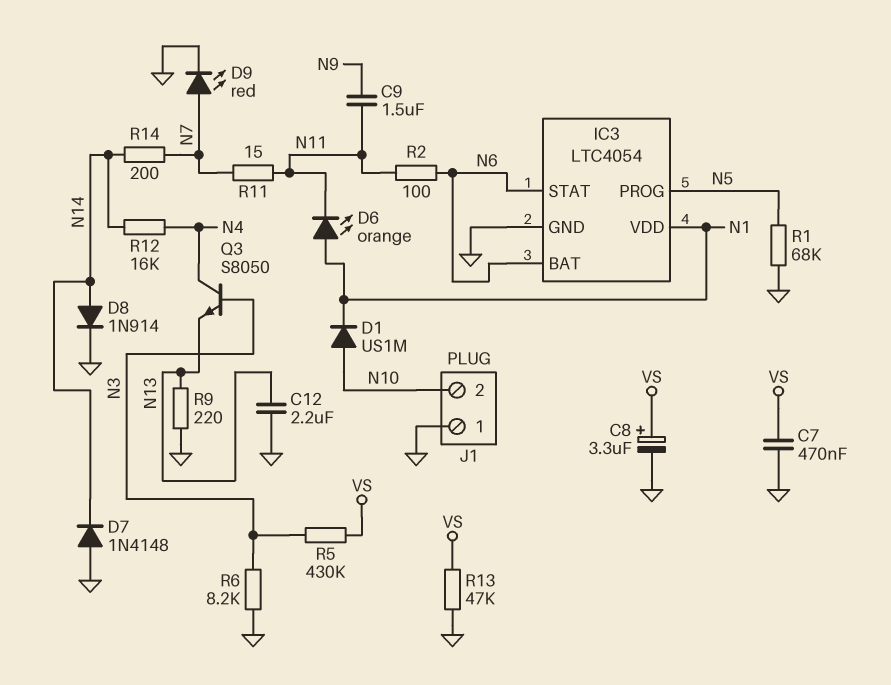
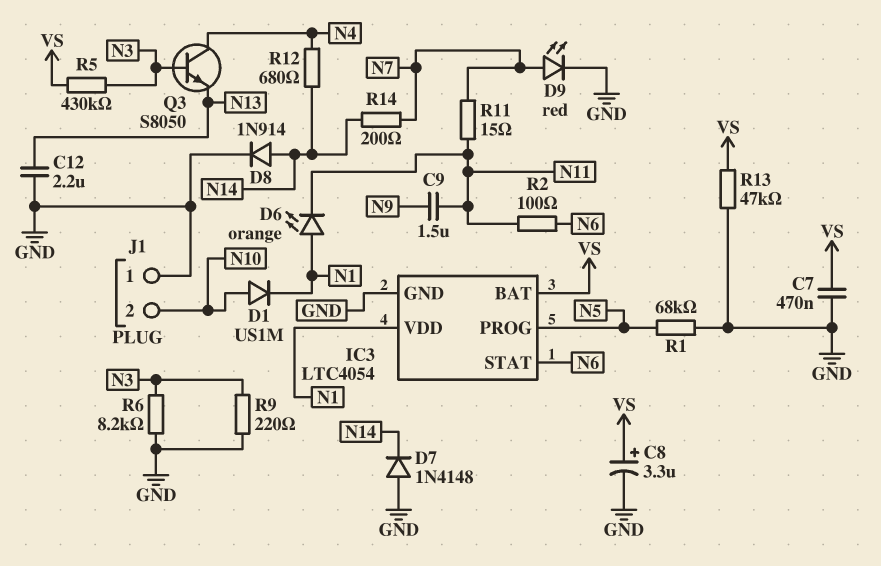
IC3 pin BAT: N6 -> VS
R9: 220 (GND, N13) -> 220 (GND, N3)
R12: 16k (N4, N14) -> 680 (N4, N14)

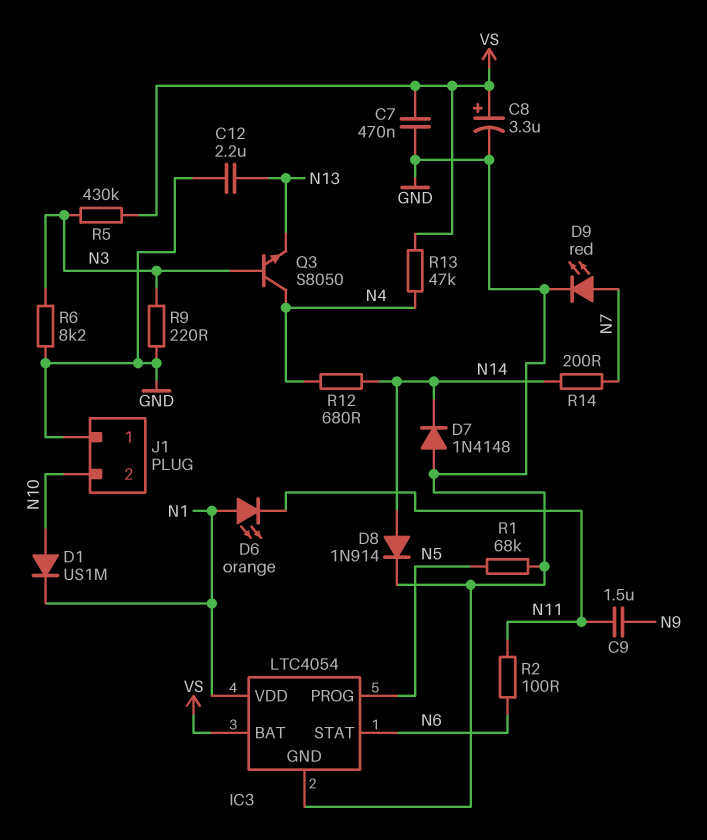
R11: 15 (N7, N11) -> none
R13: 47k (GND, VS) -> 47k (N4, VS)

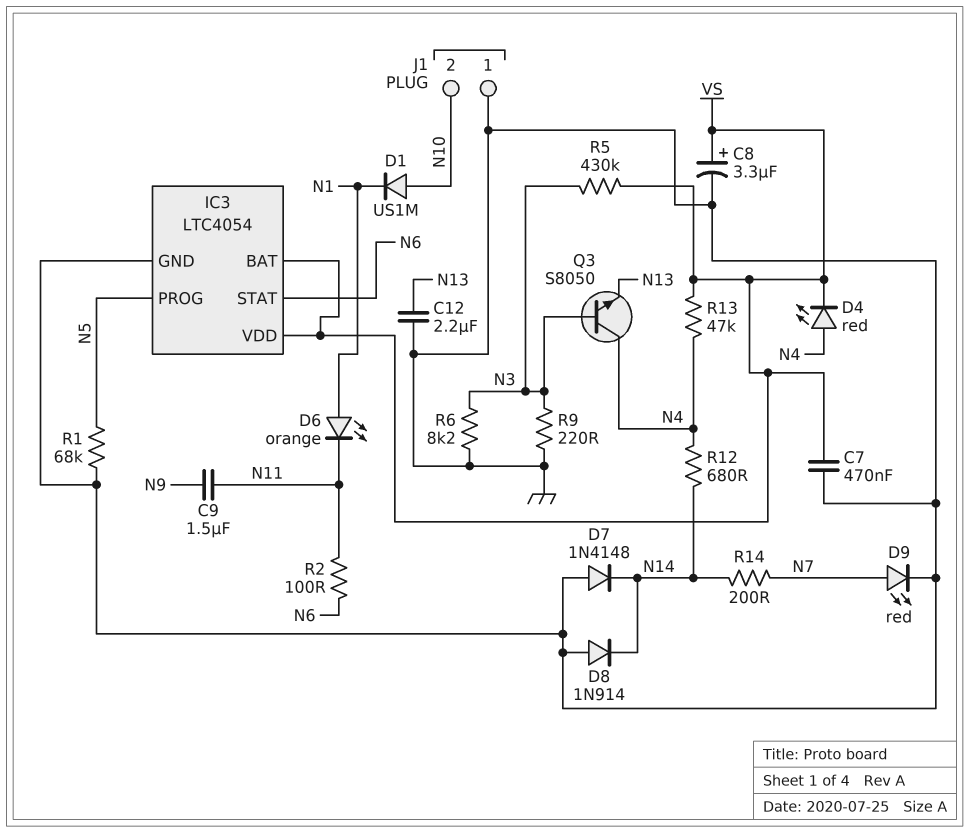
D4: none -> LED red (A N4, K VS)
D8: diode 1N914 (A N14, K GND) -> diode 1N914 (A GND, K N14)
IC3 pin VDD: N1 -> VS

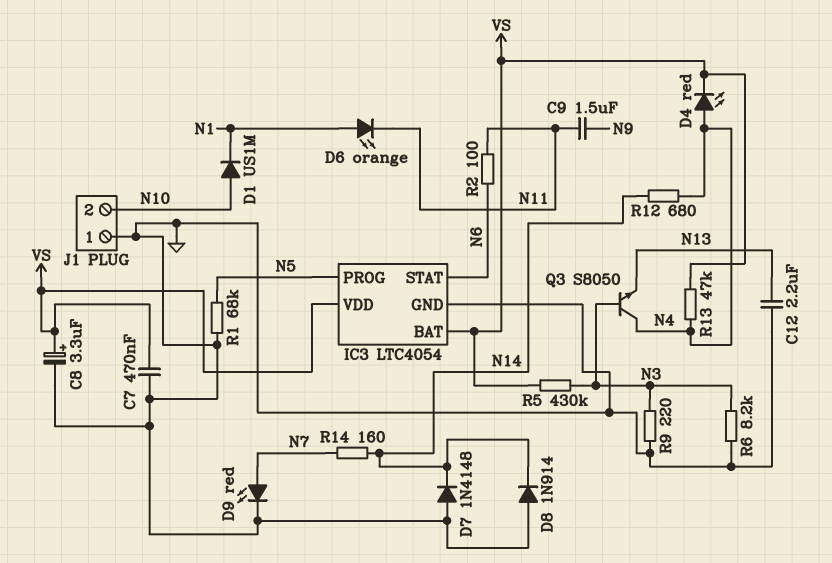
R14: 200 (N7, N14) -> 160 (N7, N14)

